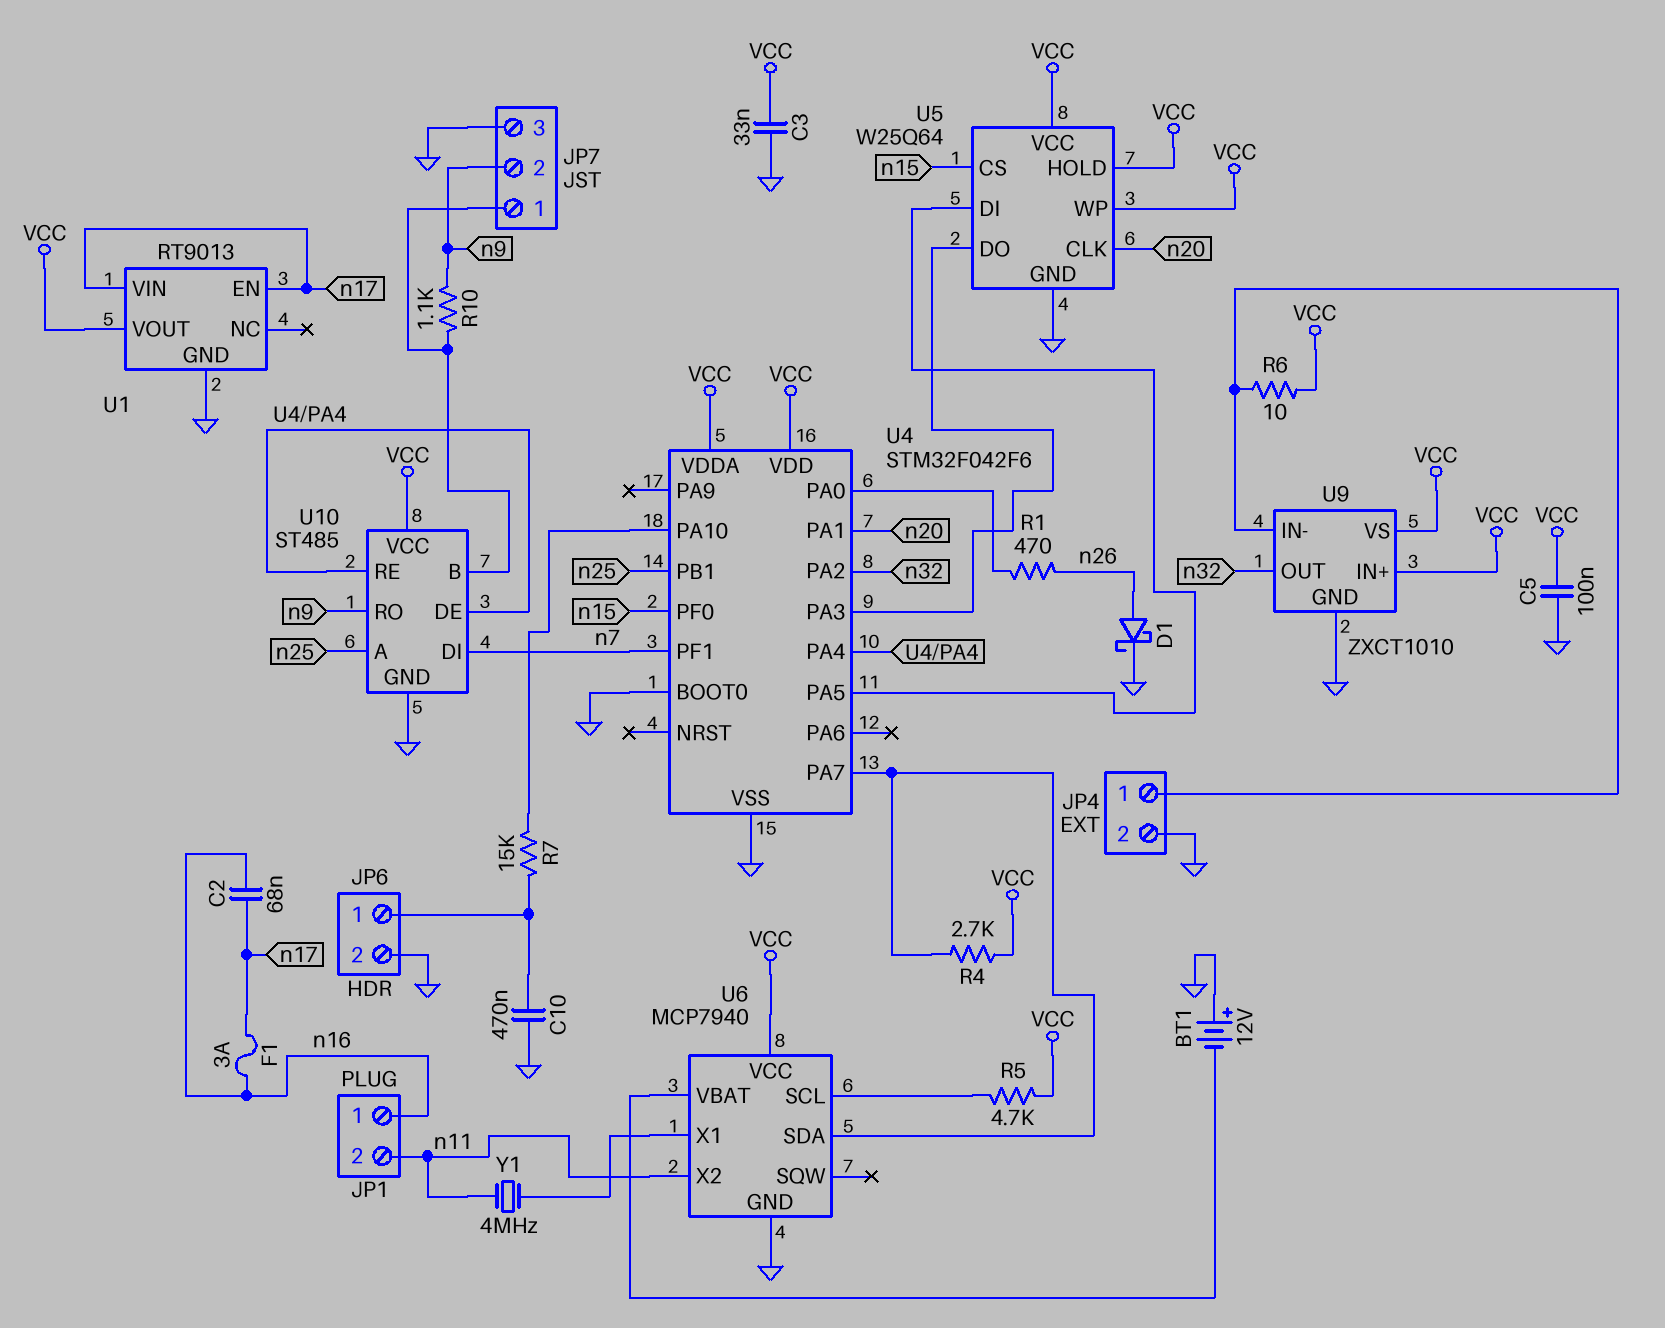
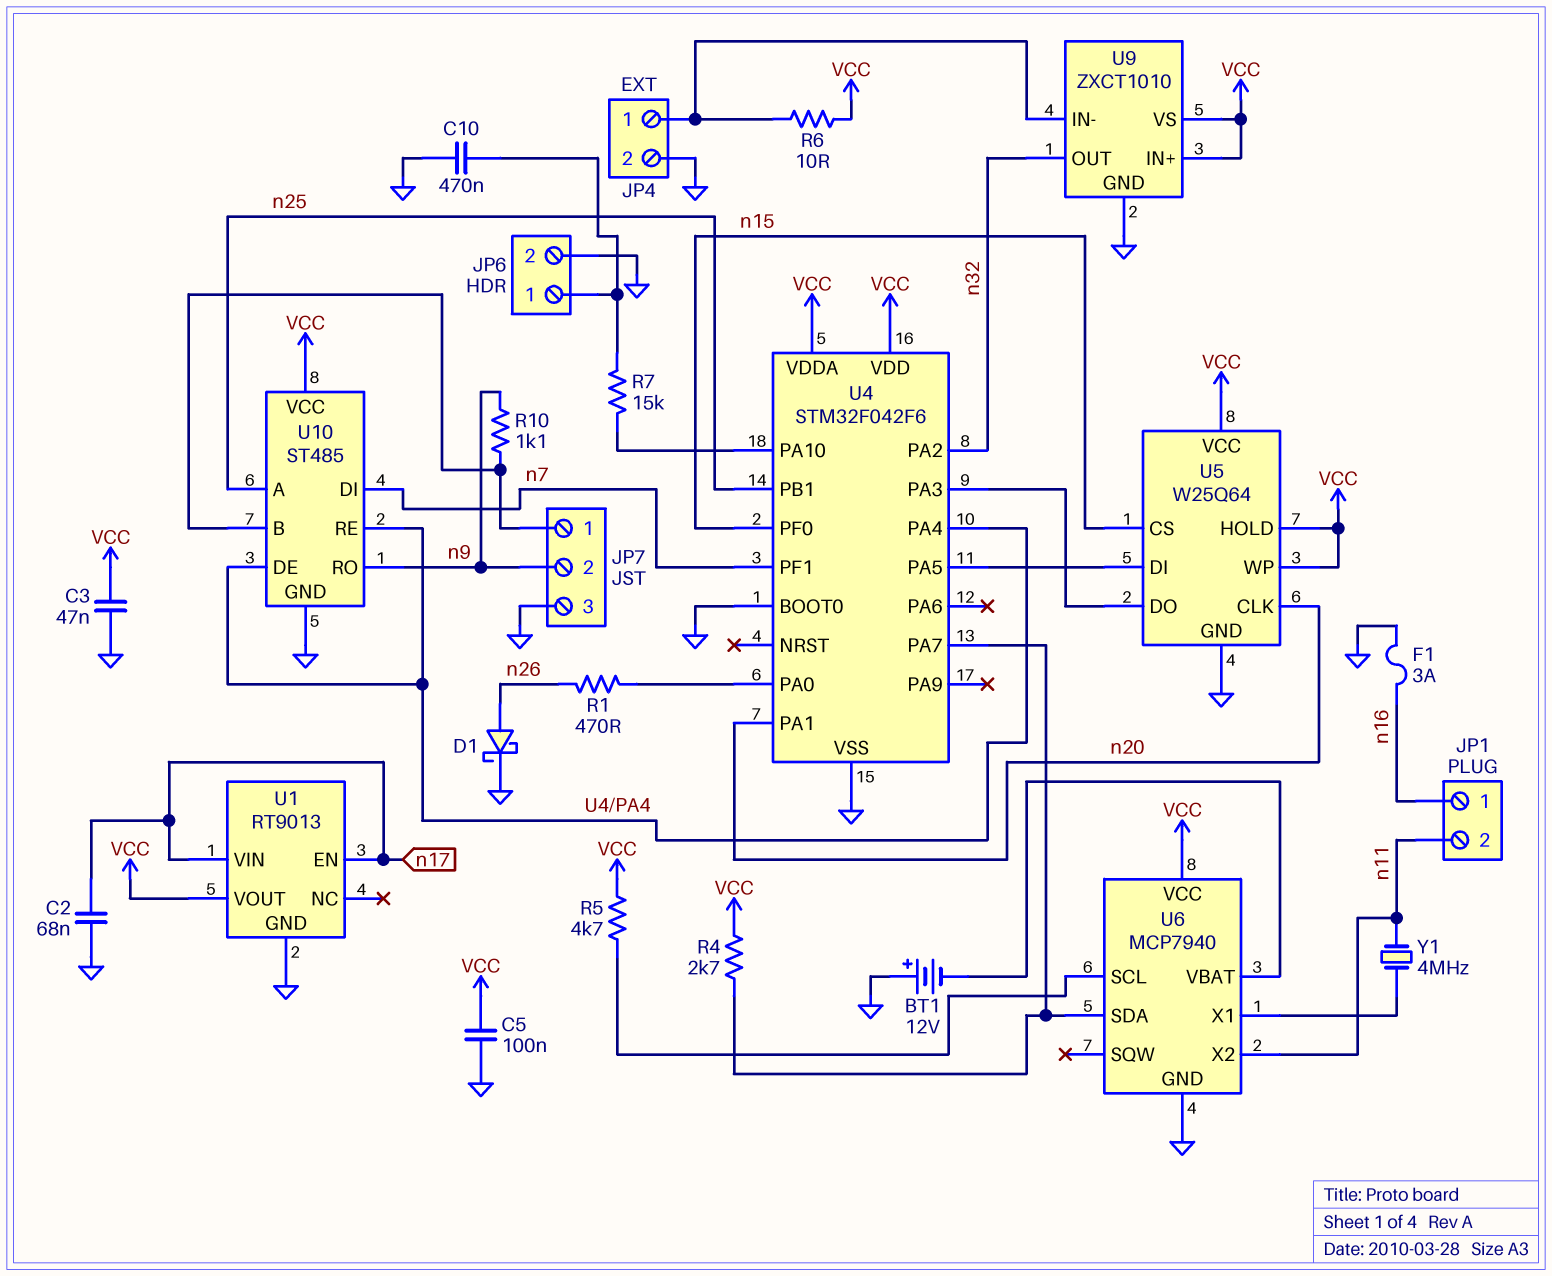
C2: 68nF (n16, n17) -> 68nF (GND, n17)
C3: 33nF (GND, VCC) -> 47nF (GND, VCC)
F1: 3A (n16, n17) -> 3A (GND, n16)

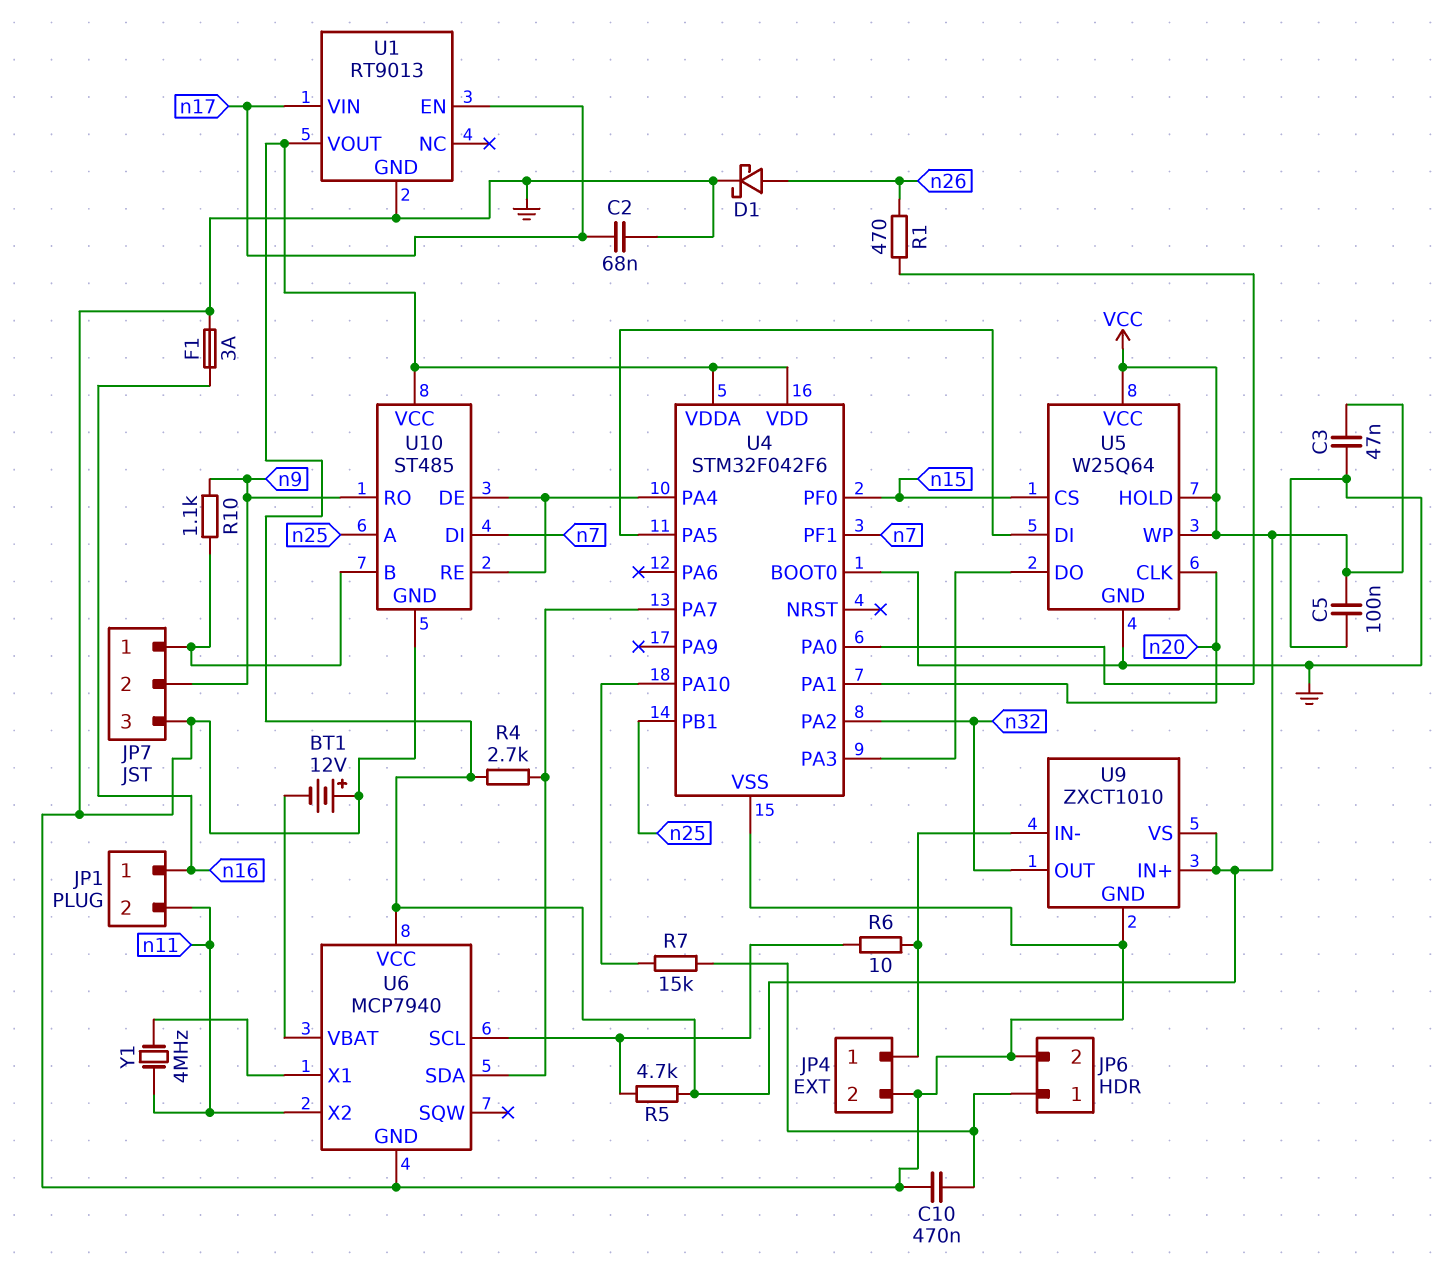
R6: 10 (JP4/1, VCC) -> 10 (JP4/1, U6/SCL)

